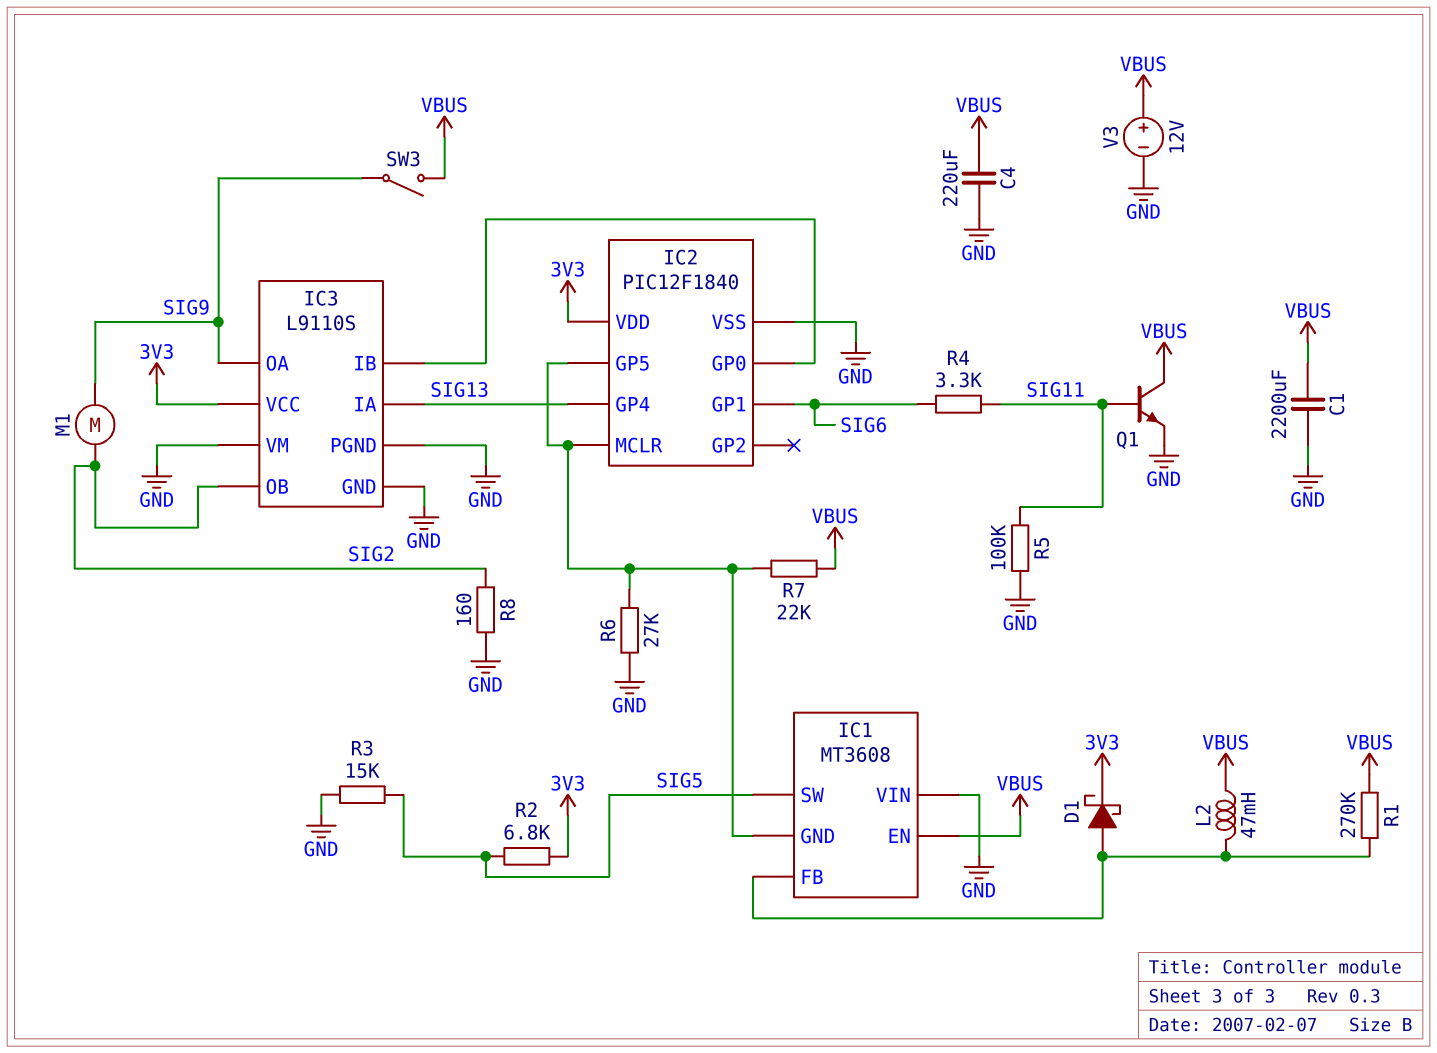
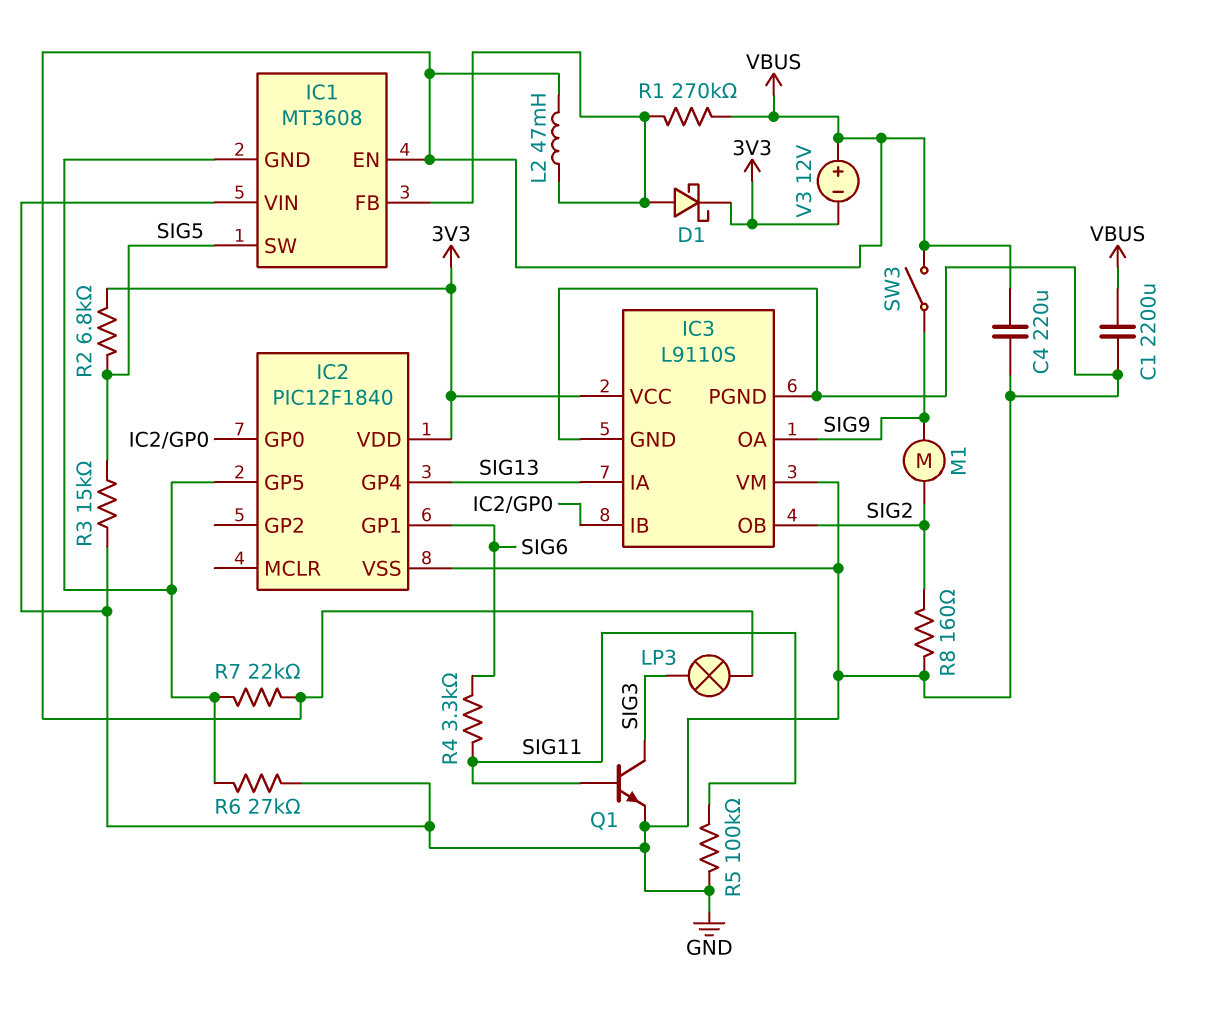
IC2 pin MCLR: IC1/GND -> none
LP3: none -> lamp (SIG3, VBUS)
Q1: NPN (B SIG11, C VBUS, E GND) -> NPN (B SIG11, C SIG3, E GND)
V3: 12V (plus VBUS, minus GND) -> 12V (plus VBUS, minus 3V3)

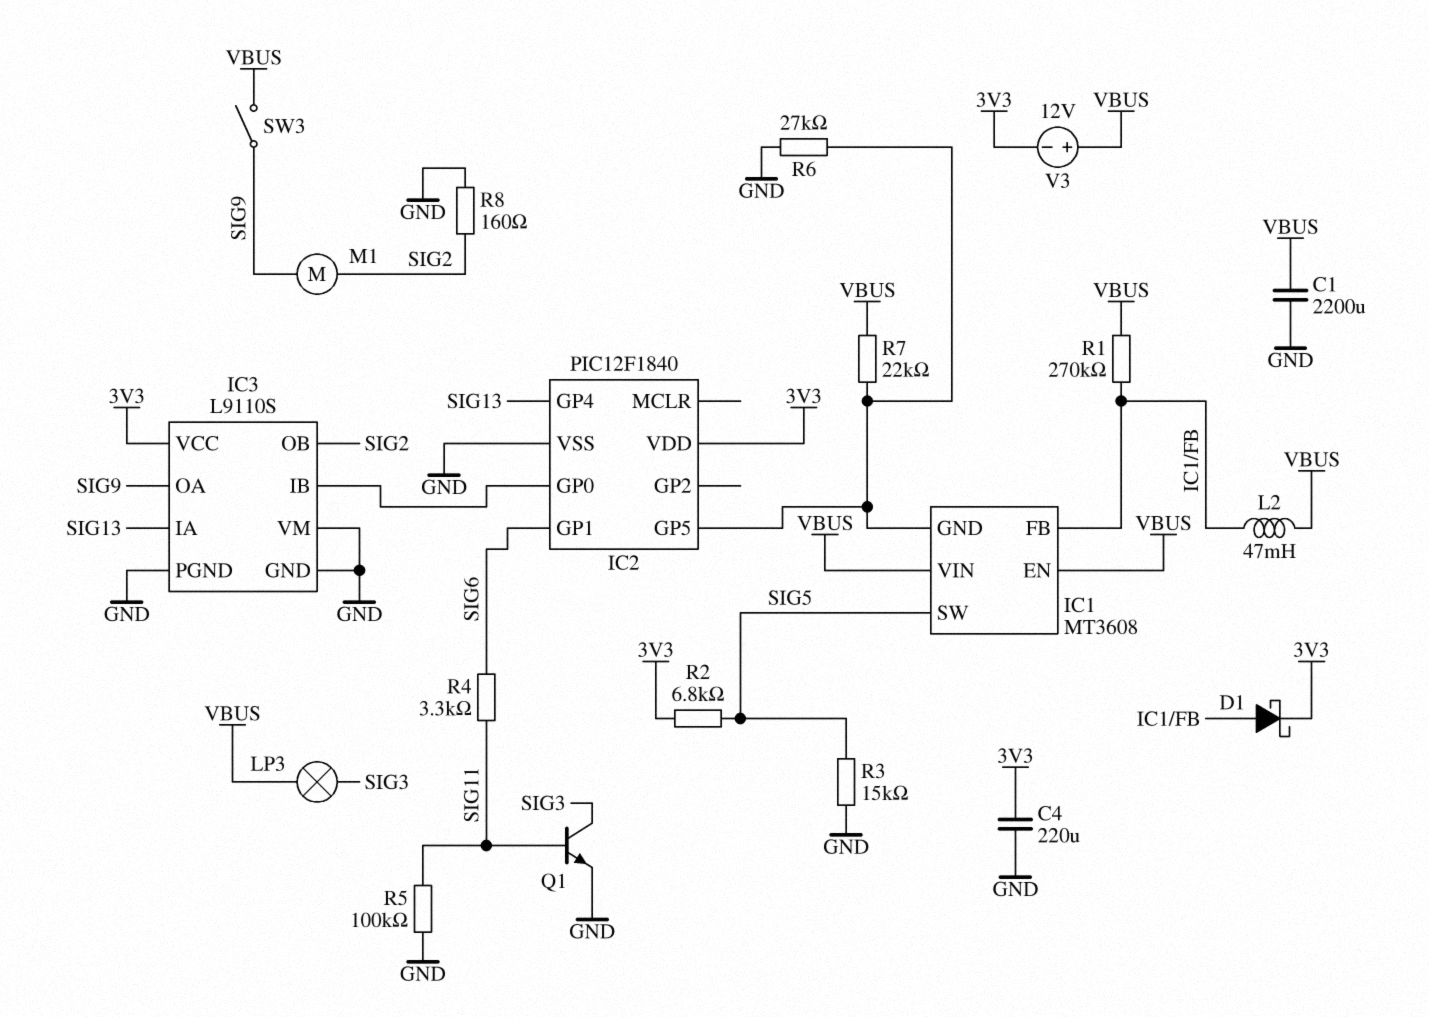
C4: 220uF (GND, VBUS) -> 220uF (3V3, GND)
IC1 pin VIN: GND -> VBUS

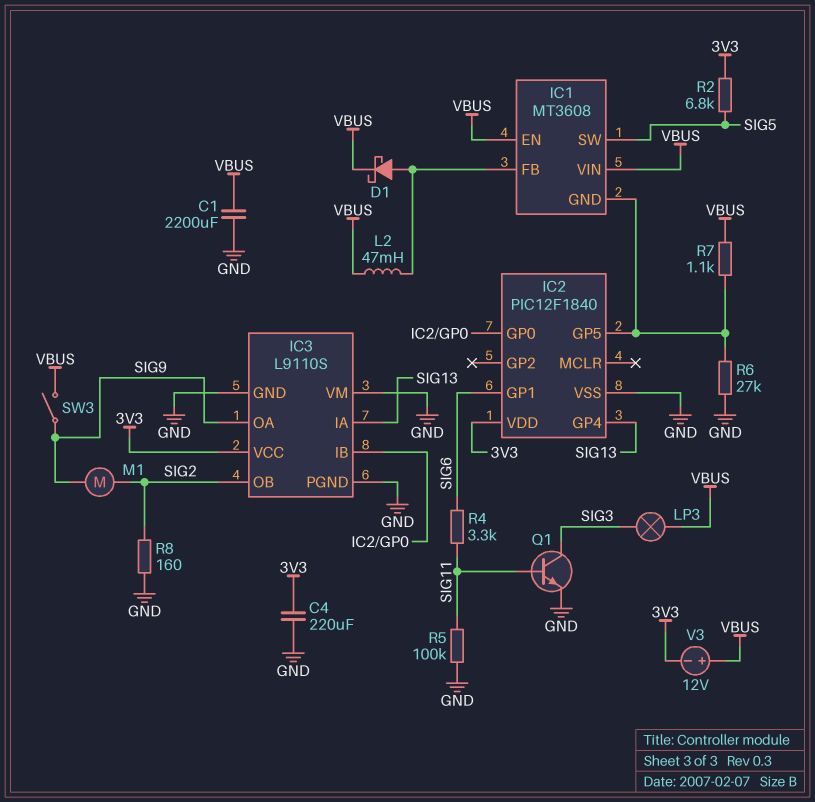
D1: schottky (A IC1/FB, K 3V3) -> schottky (A IC1/FB, K VBUS)
R1: 270k (IC1/FB, VBUS) -> none
R3: 15k (GND, SIG5) -> none
R7: 22k (IC1/GND, VBUS) -> 1.1k (IC1/GND, VBUS)

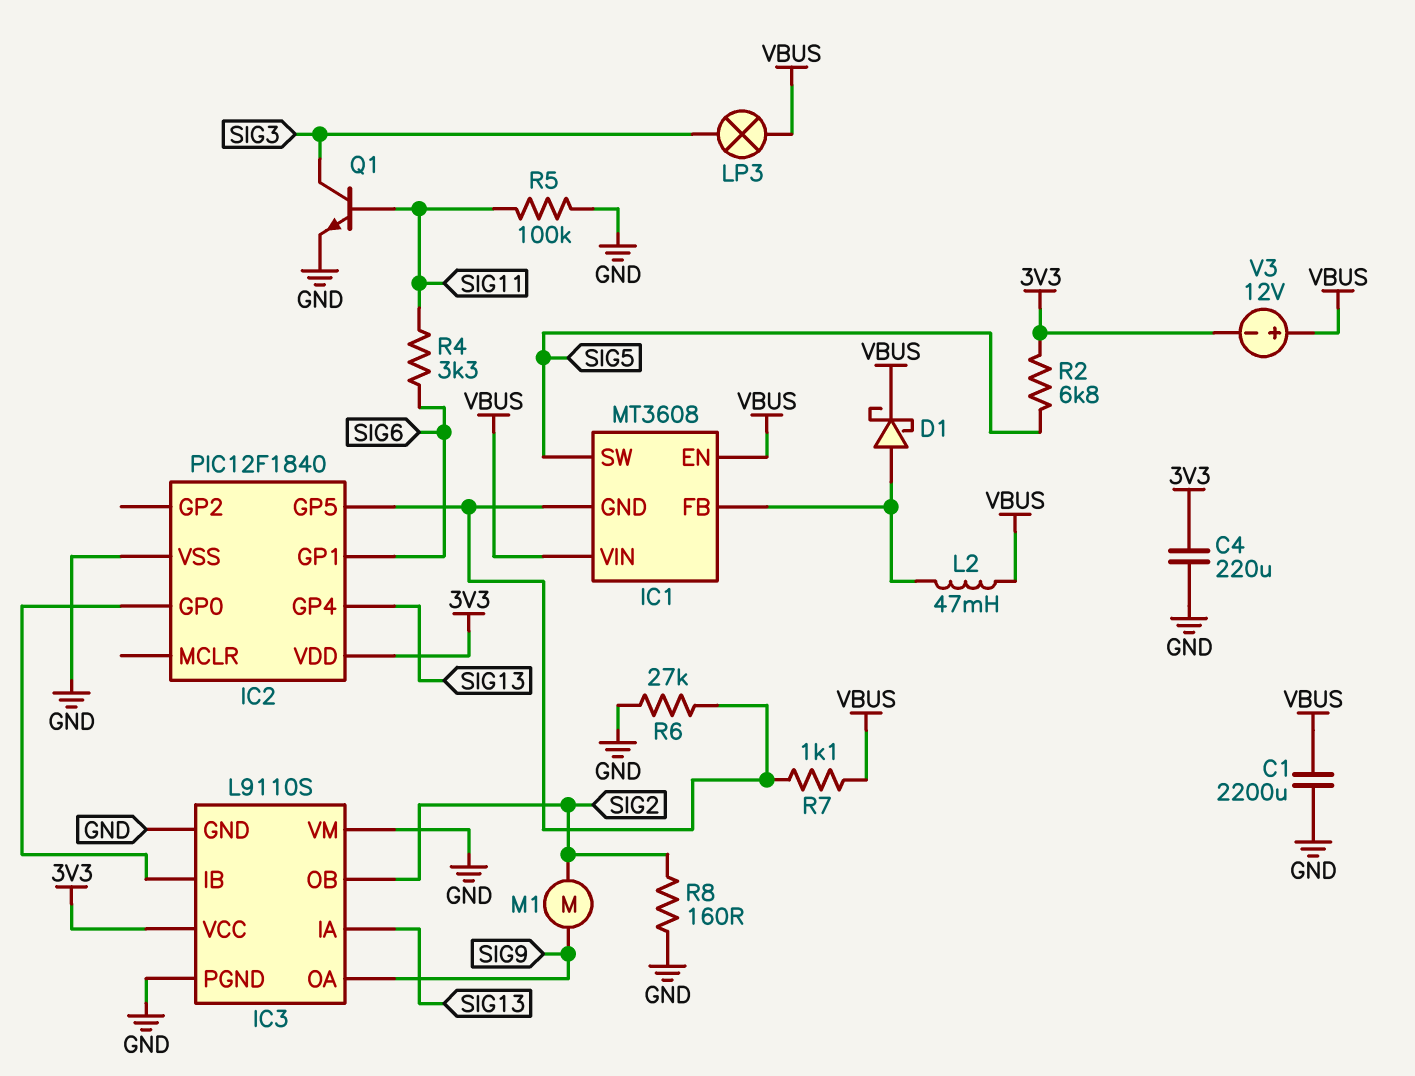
SW3: switch (SIG9, VBUS) -> none

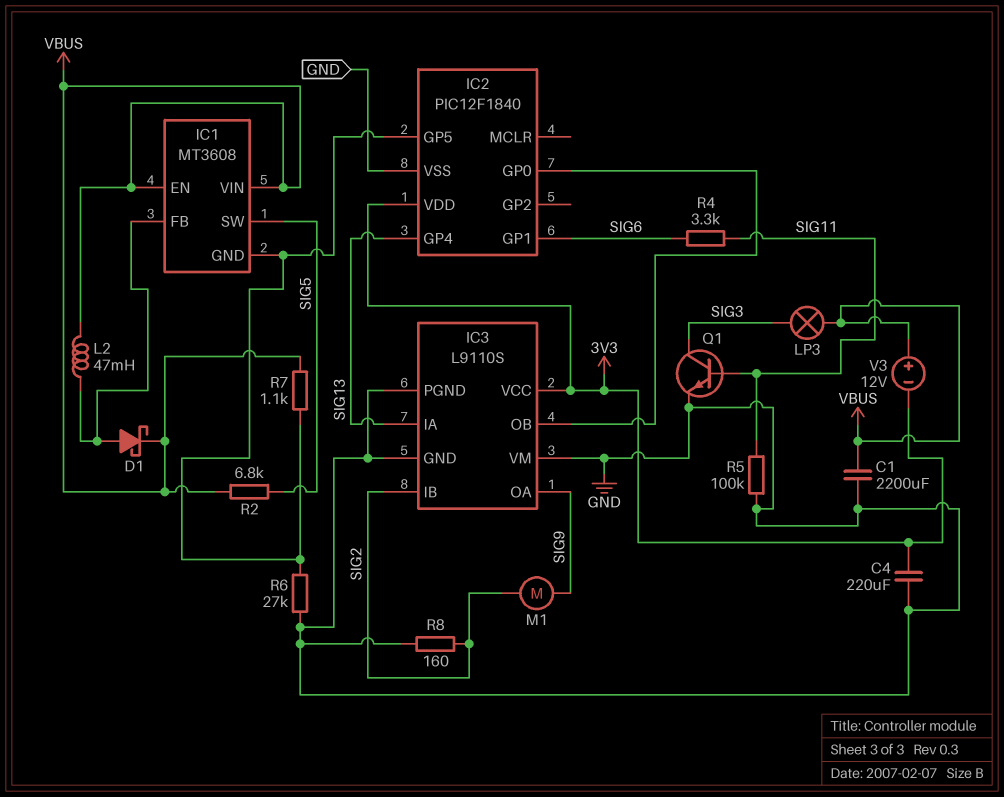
IC3 pin IB: IC2/GP0 -> SIG2
IC3 pin OB: SIG2 -> IC2/GP0
R2: 6.8k (3V3, SIG5) -> 6.8k (SIG5, VBUS)

